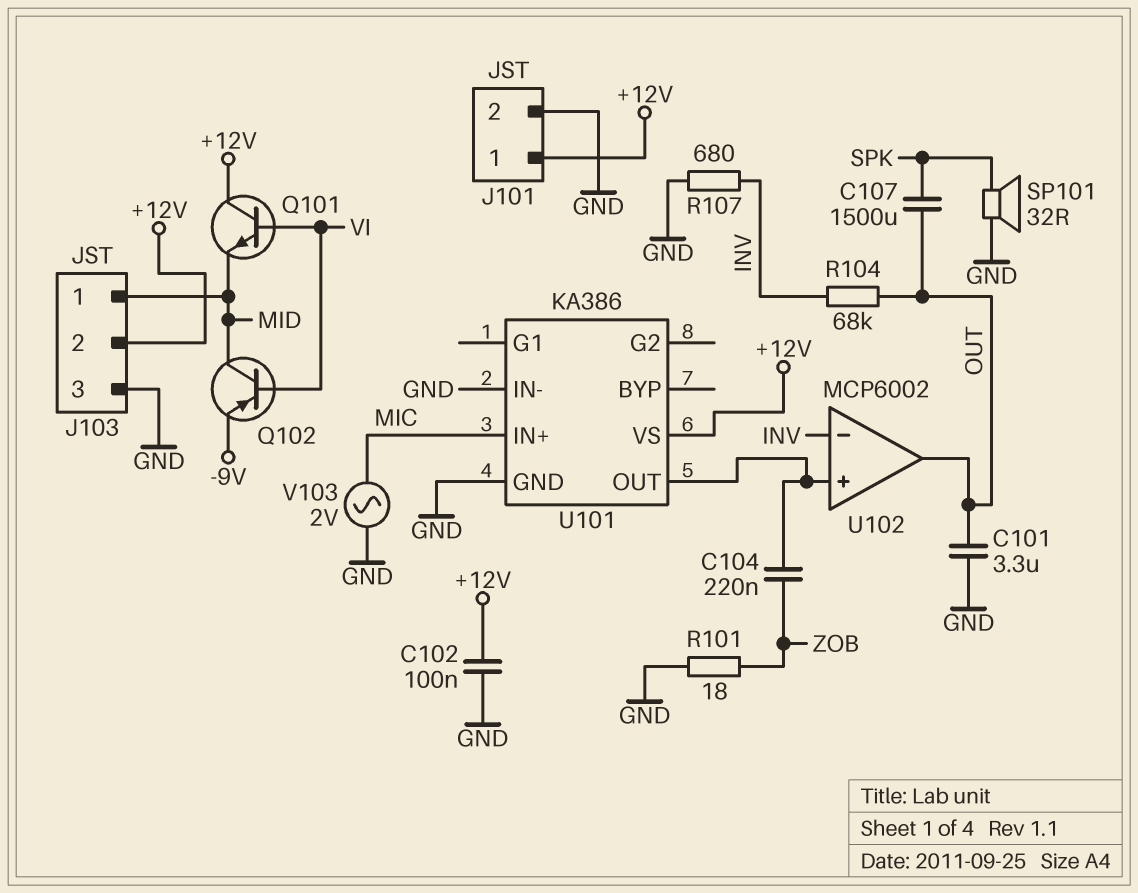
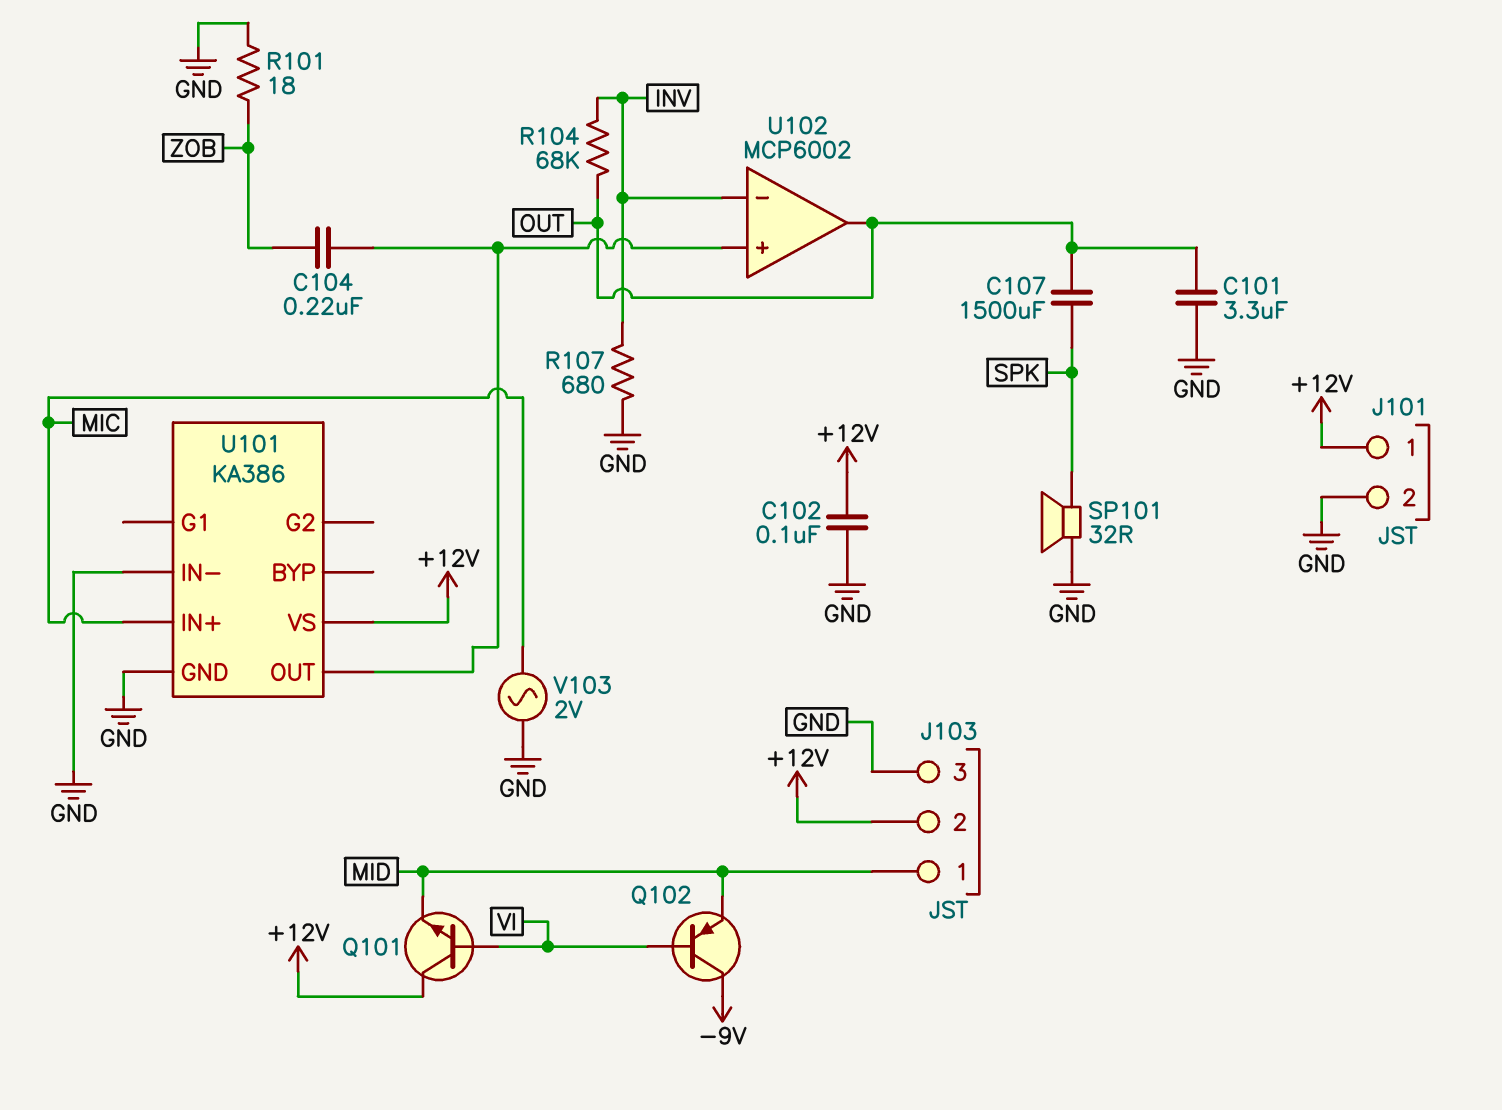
Q102: PNP (B VI, C MID, E -9V) -> PNP (B VI, C -9V, E MID)

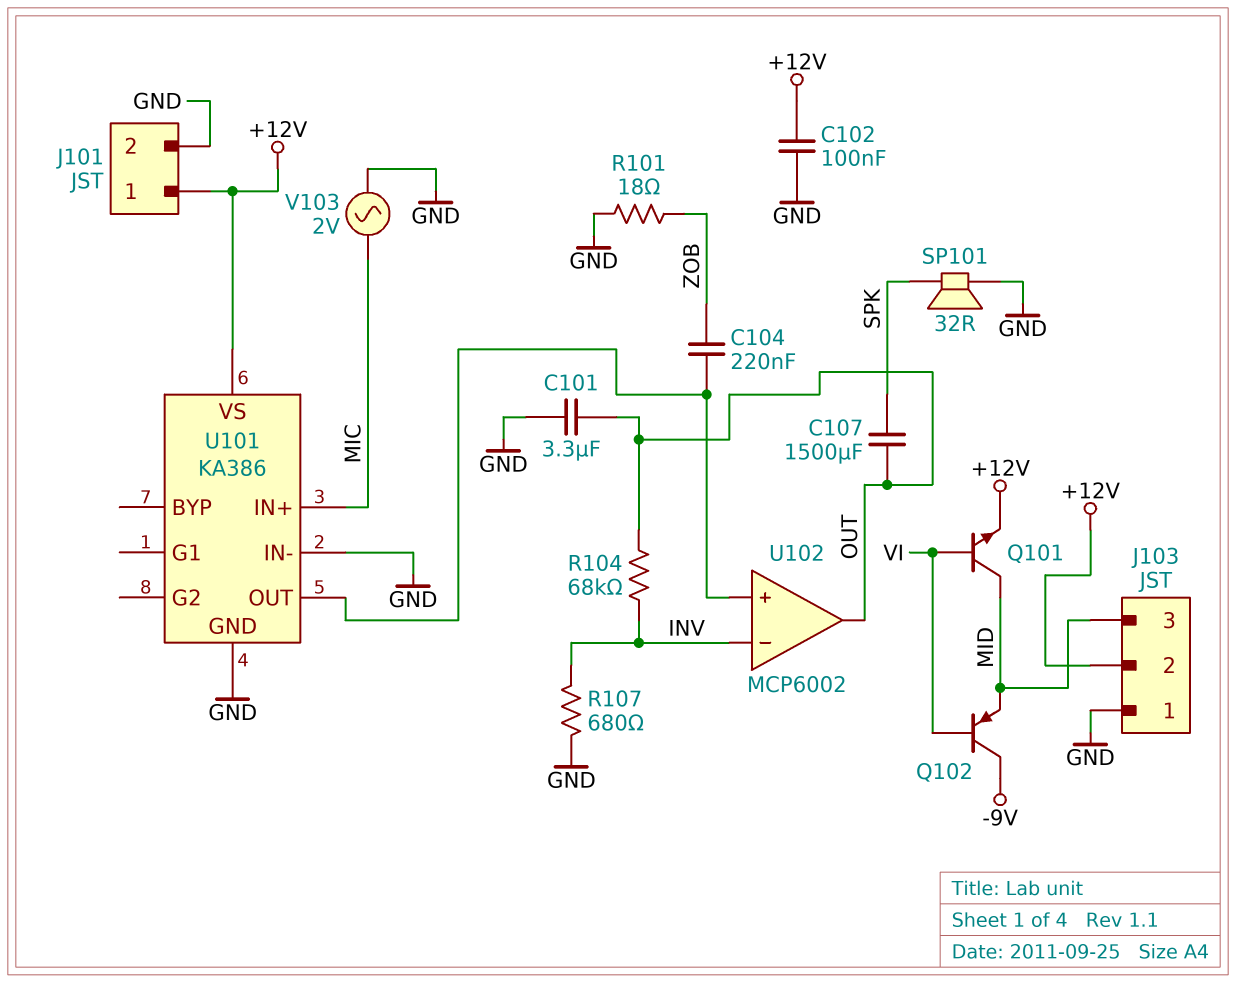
J103 pin 1: MID -> GND
J103 pin 3: GND -> MID
Q101: NPN (B VI, C +12V, E MID) -> NPN (B VI, C MID, E +12V)

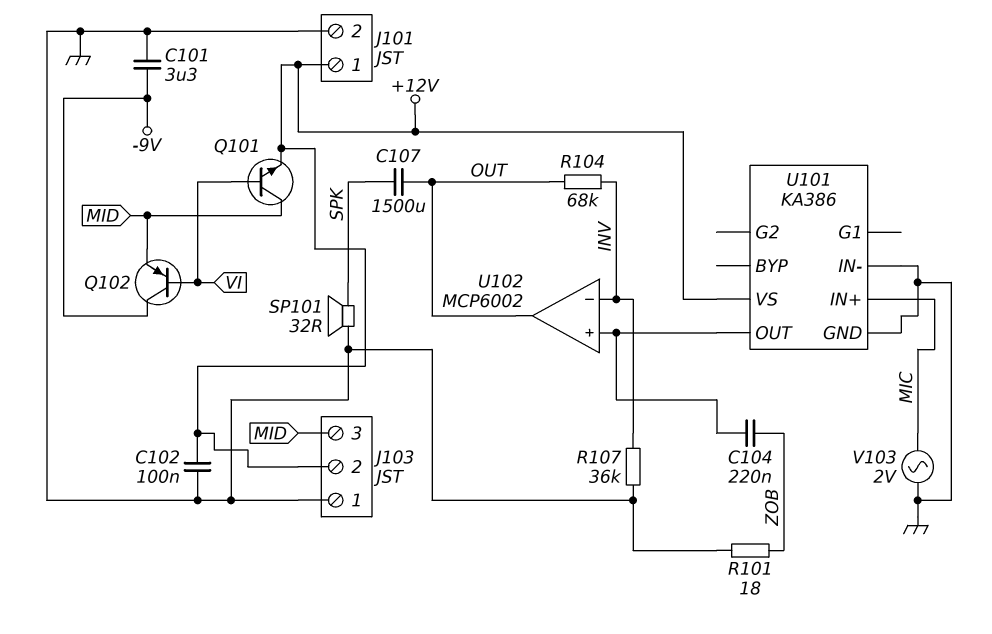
C101: 3.3uF (GND, OUT) -> 3.3uF (-9V, GND)
R107: 680 (GND, INV) -> 36k (GND, INV)

